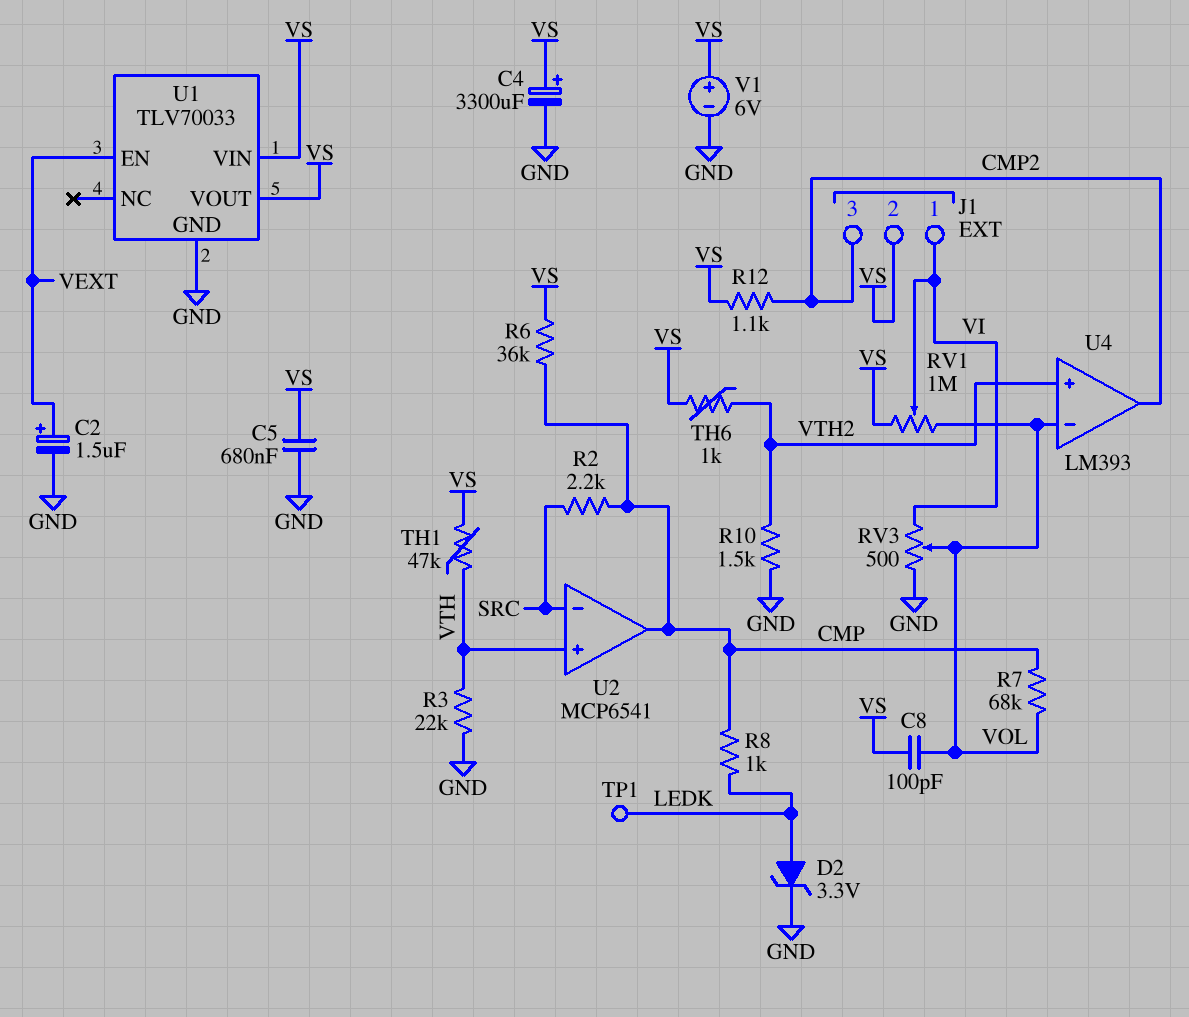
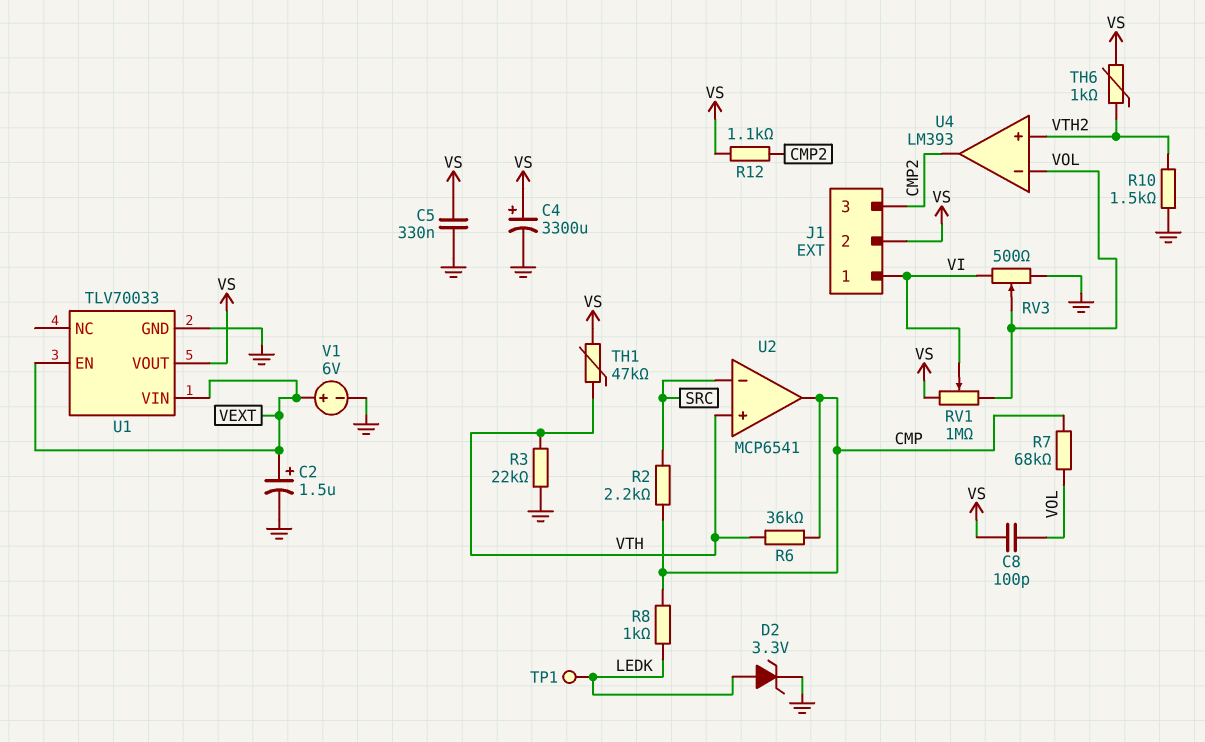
C5: 680nF (GND, VS) -> 330nF (GND, VS)
R6: 36k (CMP, VS) -> 36k (CMP, VTH)
U1 pin VIN: VS -> VEXT
V1: 6V (plus VS, minus GND) -> 6V (plus VEXT, minus GND)

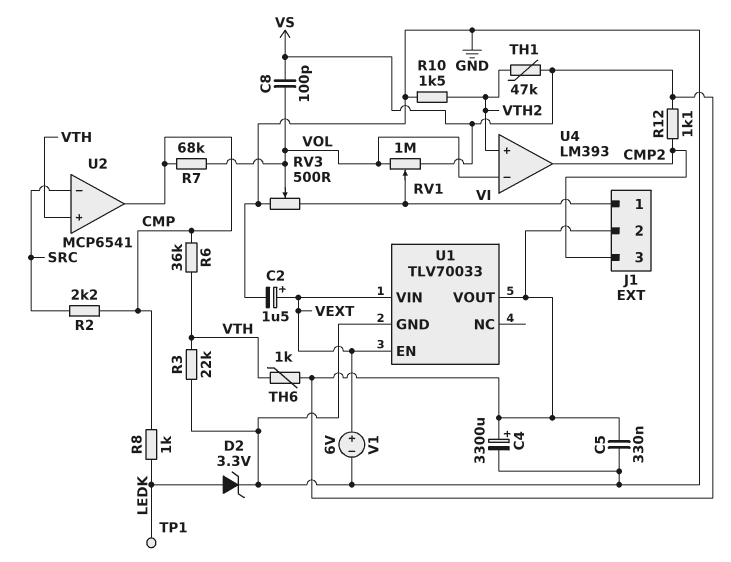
TH1: 47k (VS, VTH) -> 47k (VS, VTH2)
TH6: 1k (VS, VTH2) -> 1k (VS, VTH)

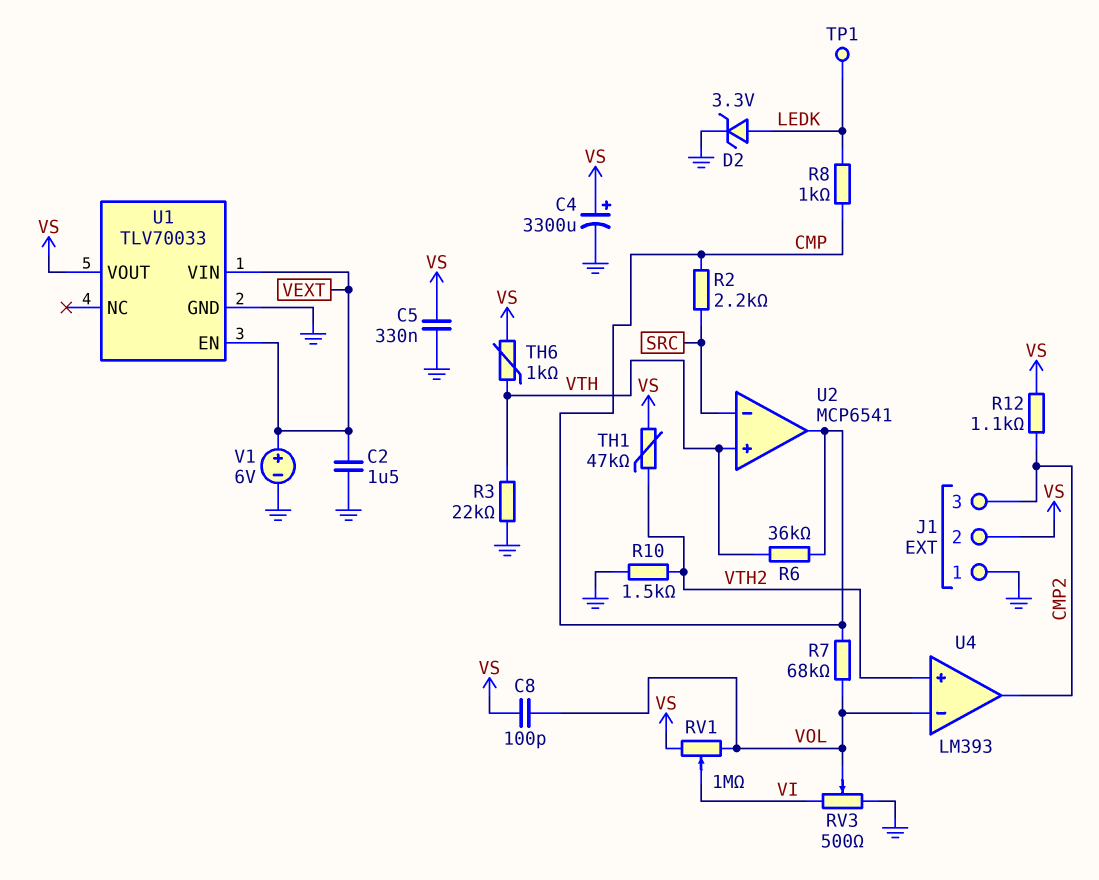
C2: 1.5uF (plus VEXT, minus GND) -> 1.5uF (GND, VEXT)
J1 pin 1: VI -> GND

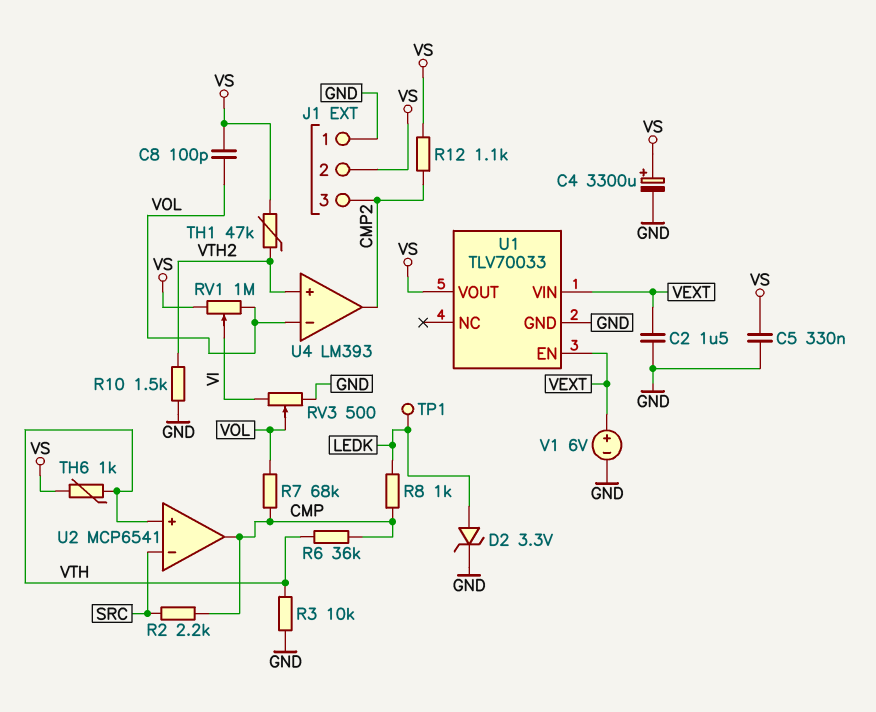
R3: 22k (GND, VTH) -> 10k (GND, VTH)

